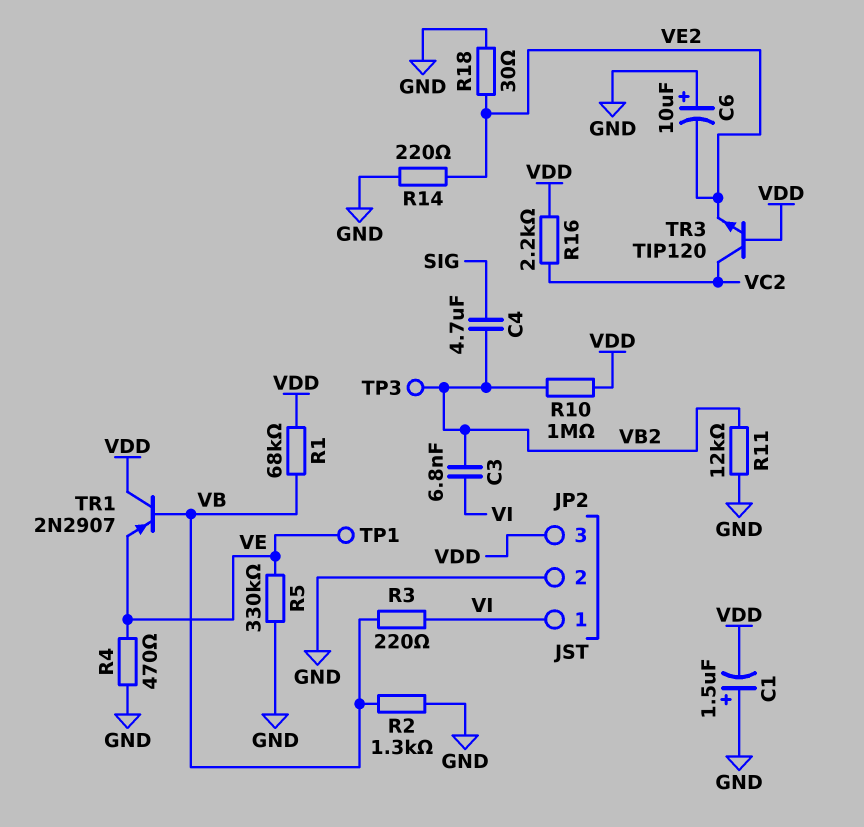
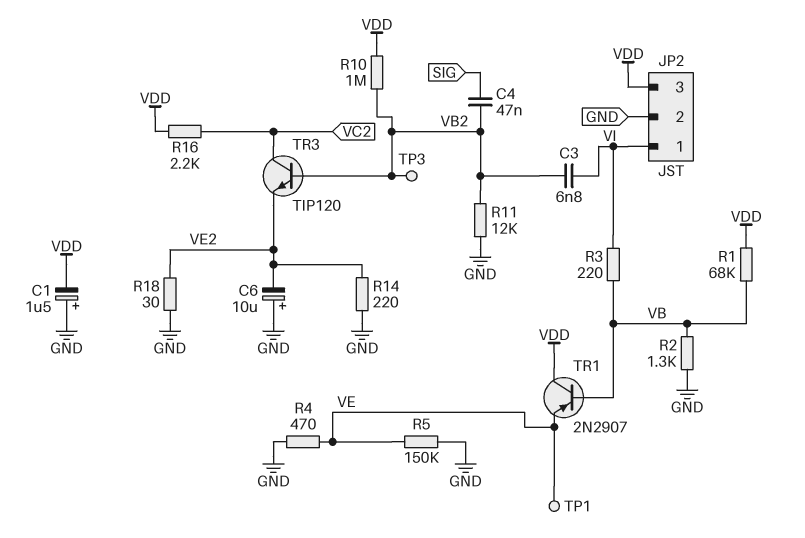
C4: 4.7uF (SIG, VB2) -> 47nF (SIG, VB2)
R5: 330k (GND, VE) -> 150k (GND, VE)
TR3: NPN TIP120 (B VDD, C VC2, E VE2) -> NPN TIP120 (B VB2, C VC2, E VE2)

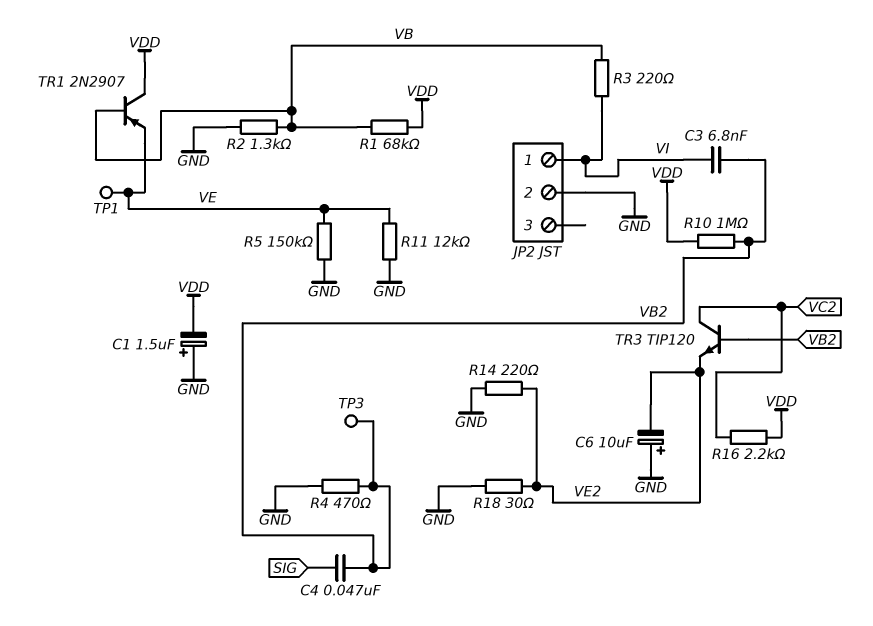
JP2 pin 3: VDD -> none
R4: 470 (GND, VE) -> 470 (GND, VB2)
R11: 12k (GND, VB2) -> 12k (GND, VE)

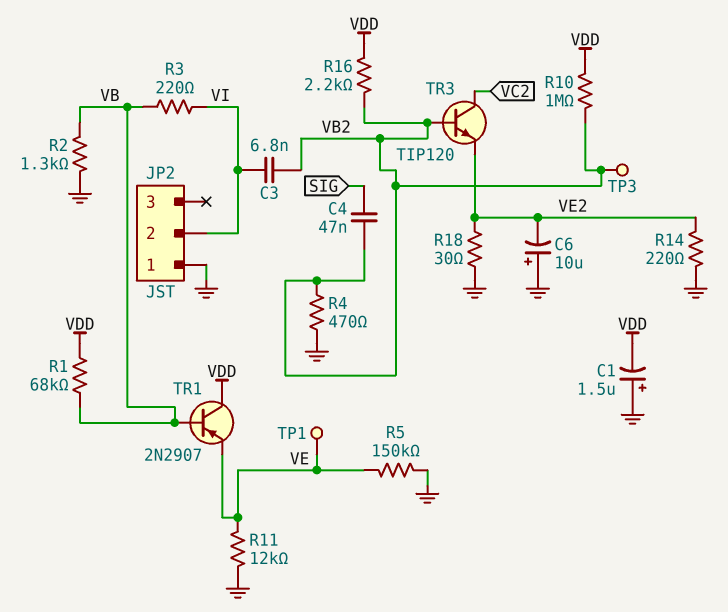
JP2 pin 1: VI -> GND
JP2 pin 2: GND -> VI
R16: 2.2k (VC2, VDD) -> 2.2k (VB2, VDD)

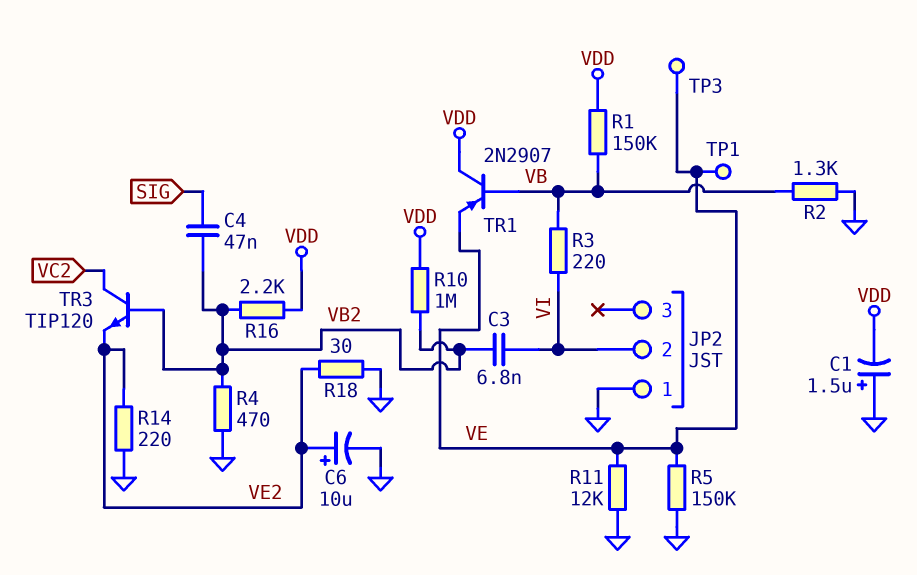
C6: 10uF (plus GND, minus VE2) -> 10uF (plus VE2, minus GND)
R1: 68k (VB, VDD) -> 150k (VB, VDD)
TP3: test point (VB2) -> test point (VE)

